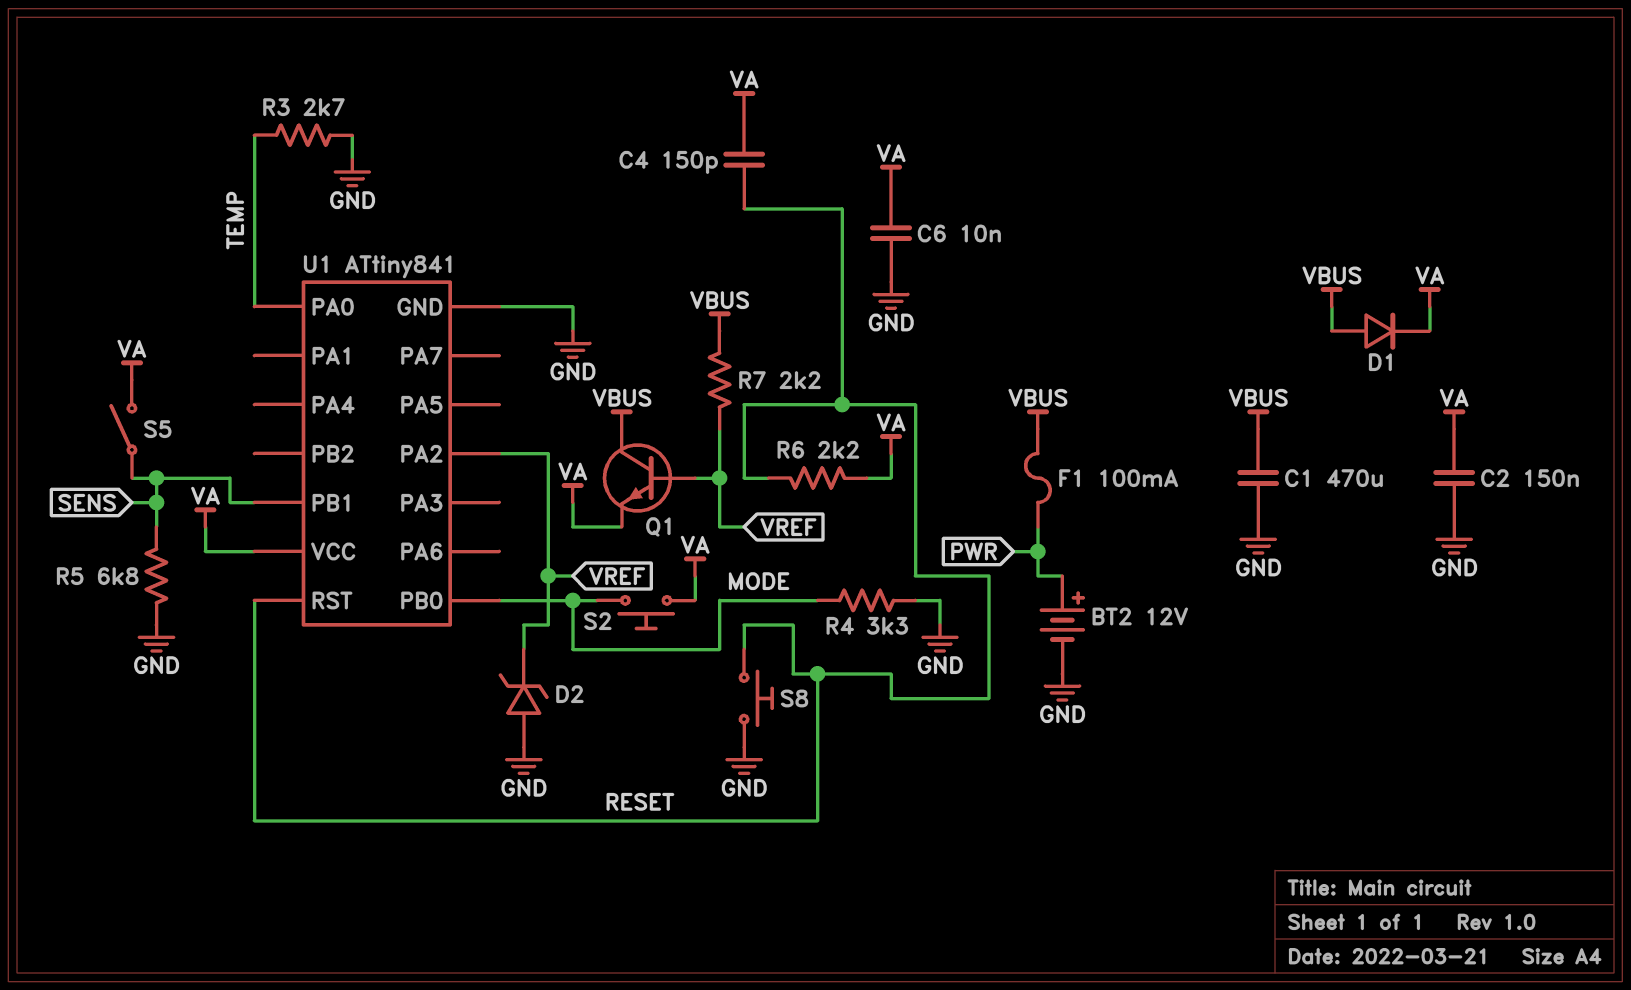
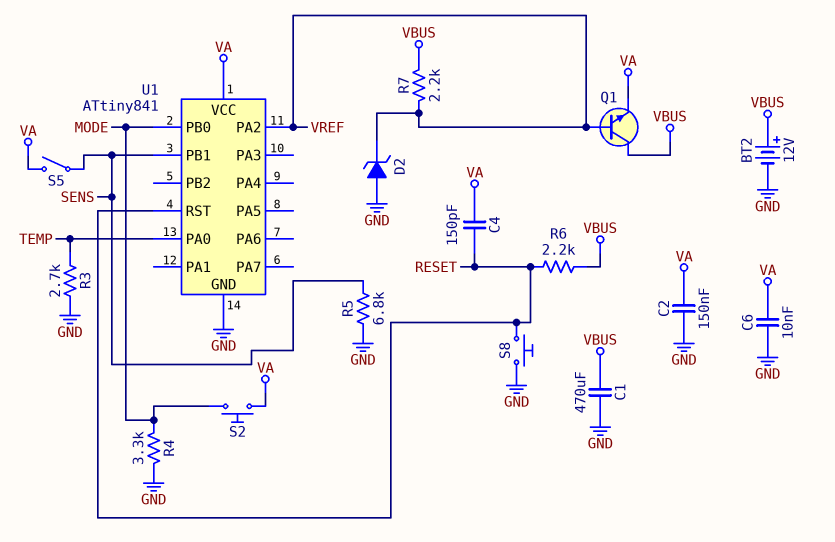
BT2: 12V (plus PWR, minus GND) -> 12V (plus VBUS, minus GND)
D1: diode (A VBUS, K VA) -> none
F1: 100mA (PWR, VBUS) -> none
R6: 2.2k (RESET, VA) -> 2.2k (RESET, VBUS)

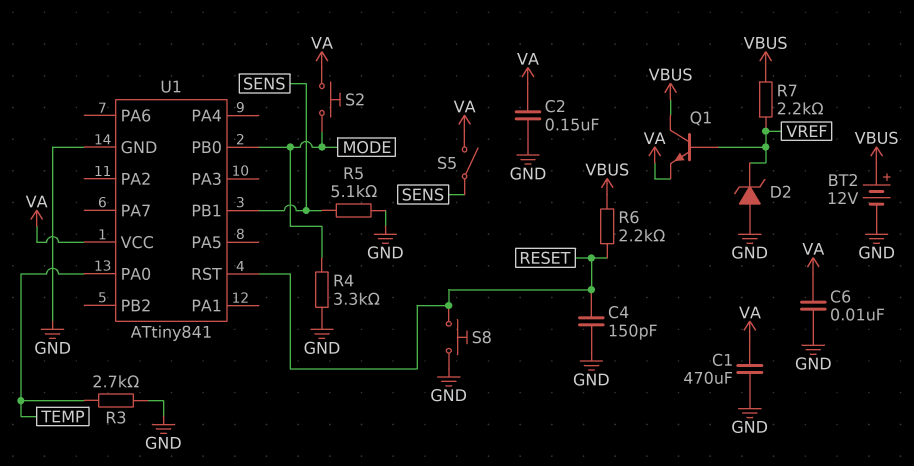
C1: 470uF (GND, VBUS) -> 470uF (GND, VA)
C4: 150pF (RESET, VA) -> 150pF (GND, RESET)
R5: 6.8k (GND, SENS) -> 5.1k (GND, SENS)
U1 pin PA2: VREF -> none

